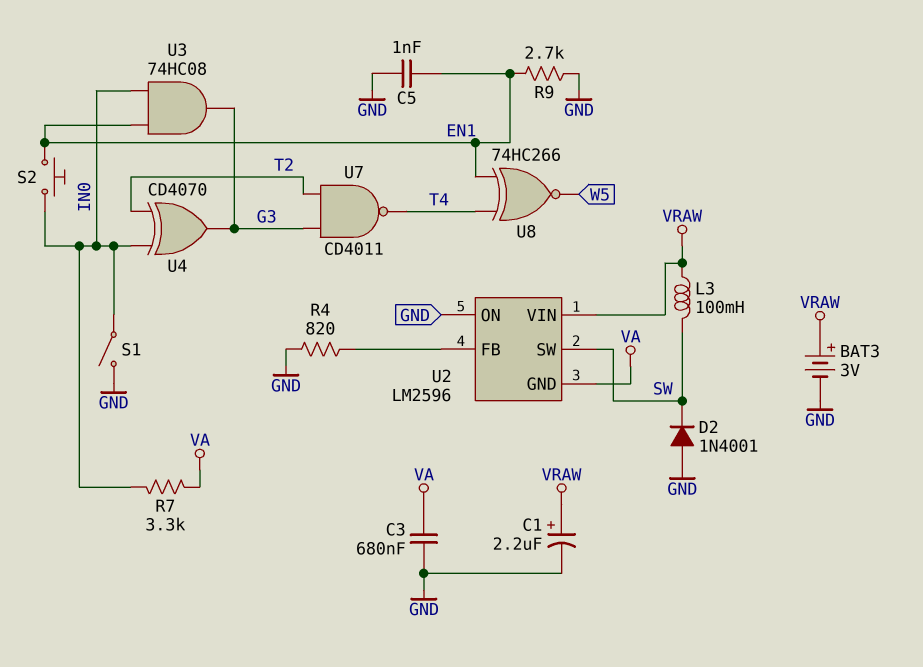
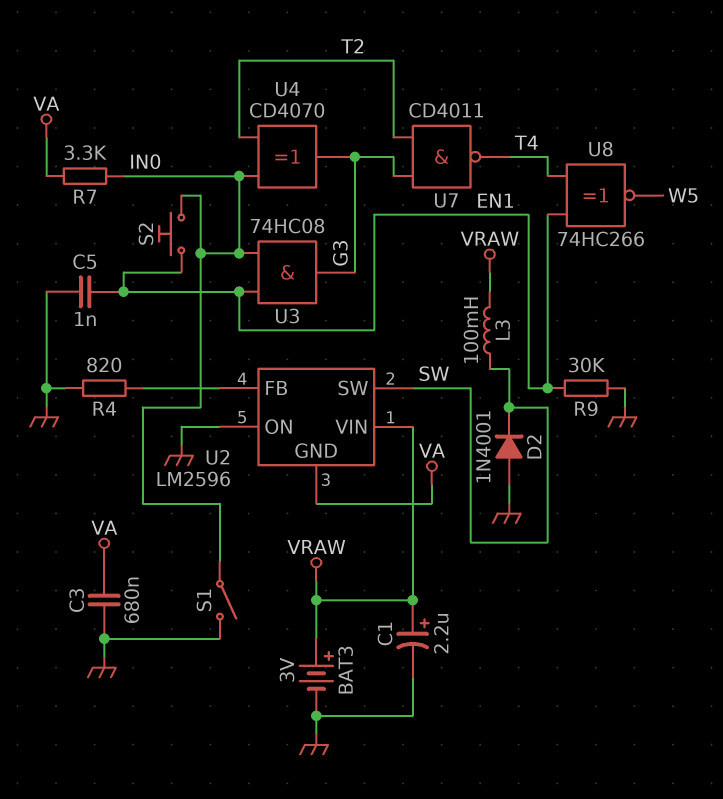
R9: 2.7k (EN1, GND) -> 30k (EN1, GND)

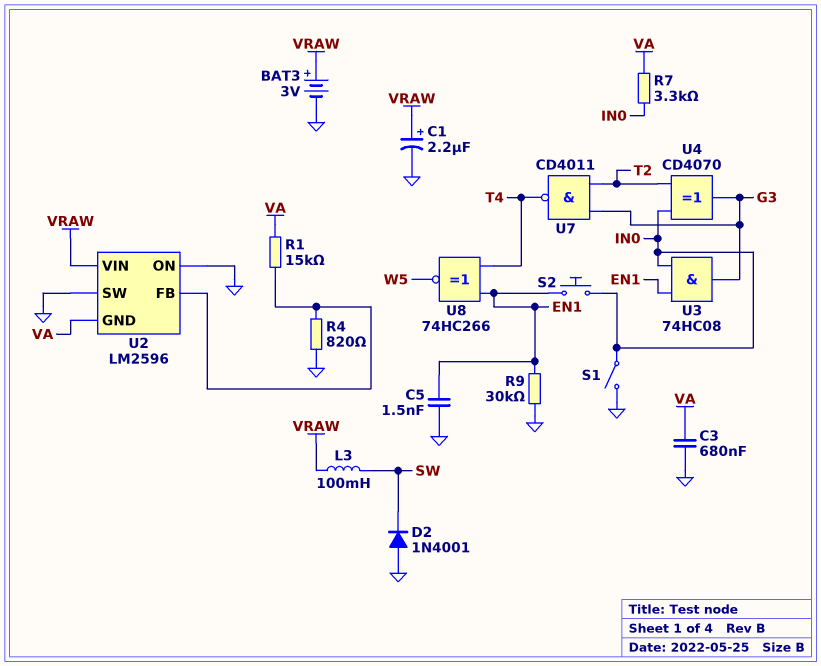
C5: 1nF (EN1, GND) -> 1.5nF (EN1, GND)
R1: none -> 15k (U2/FB, VA)
U2 pin SW: SW -> GND

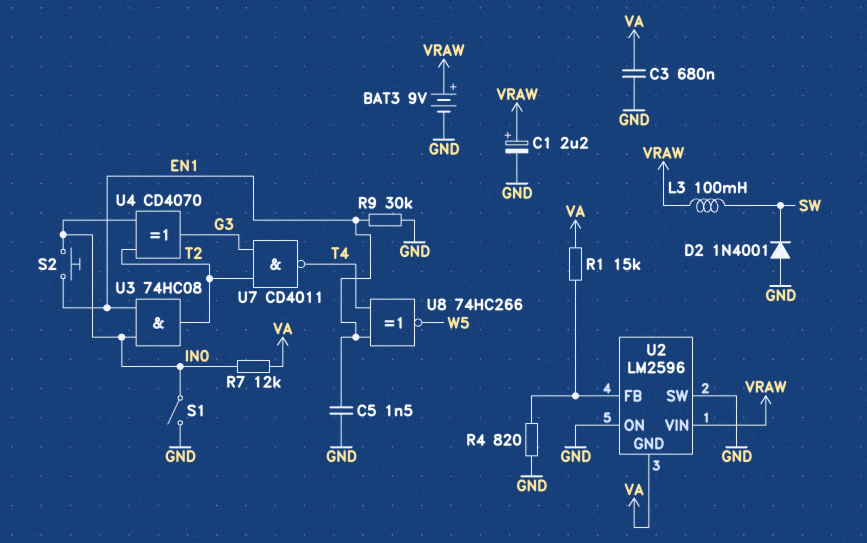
BAT3: 3V (plus VRAW, minus GND) -> 9V (plus VRAW, minus GND)
R7: 3.3k (IN0, VA) -> 12k (IN0, VA)
U3: AND 74HC08 (in EN1, in IN0, out G3) -> AND 74HC08 (in EN1, in IN0, out T2)

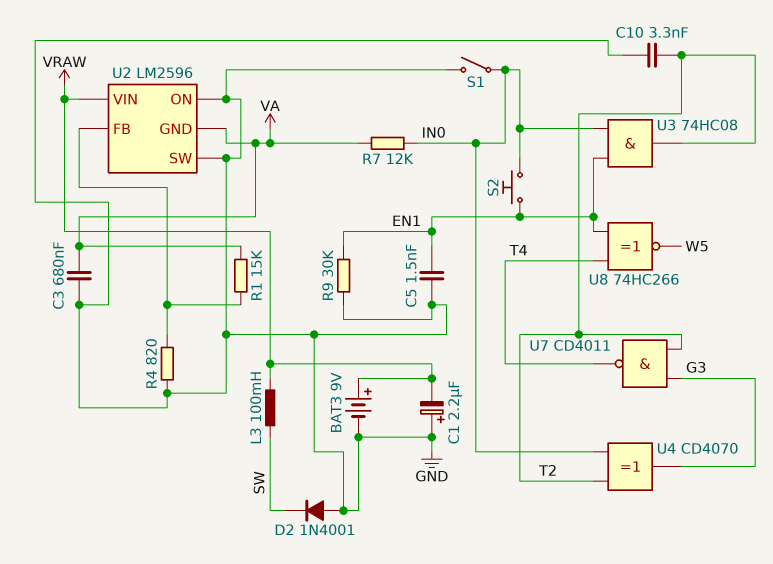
C1: 2.2uF (plus VRAW, minus GND) -> 2.2uF (plus GND, minus VRAW)
C10: none -> 3.3nF (GND, T2)

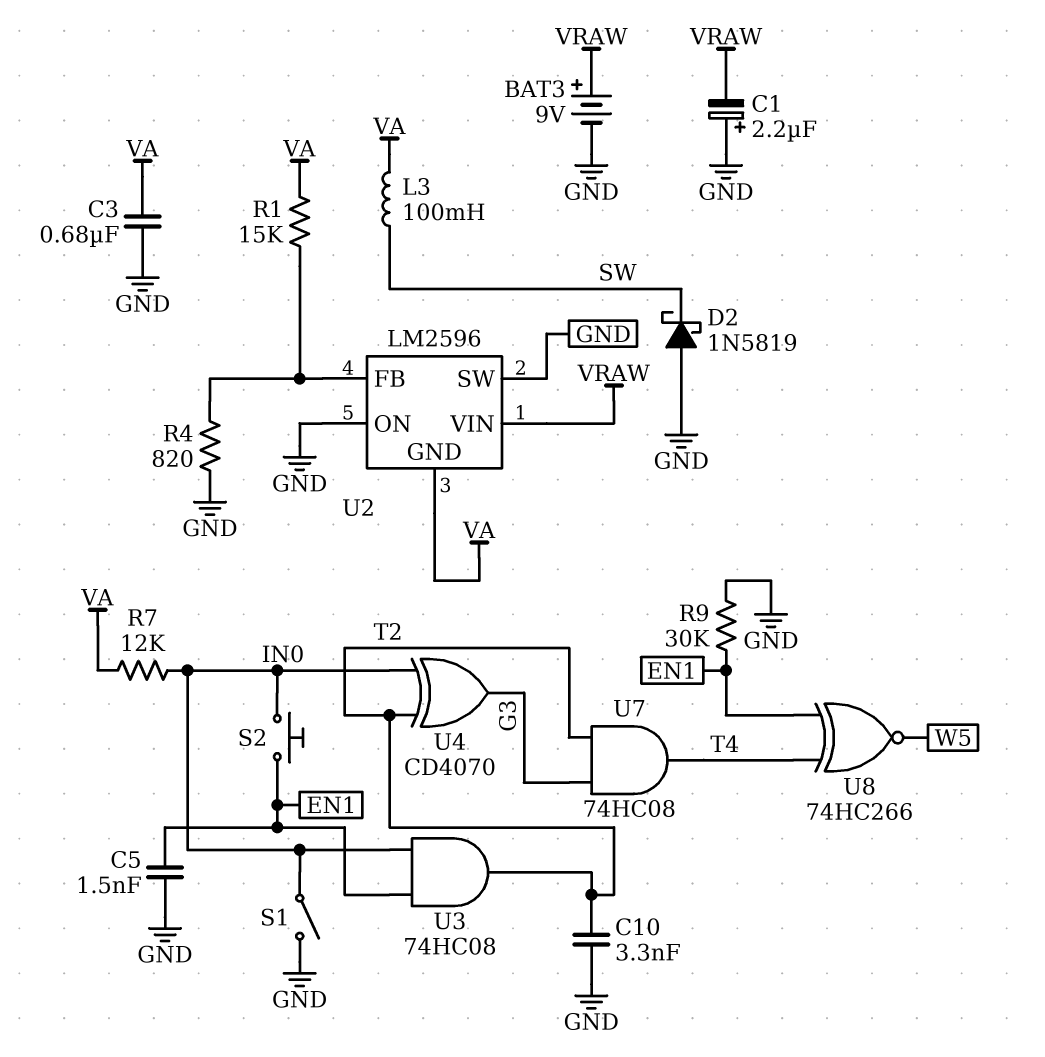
D2: diode 1N4001 (A GND, K SW) -> schottky 1N5819 (A GND, K SW)
L3: 100mH (SW, VRAW) -> 100mH (SW, VA)
U7: NAND CD4011 (in G3, in T2, out T4) -> AND 74HC08 (in G3, in T2, out T4)

